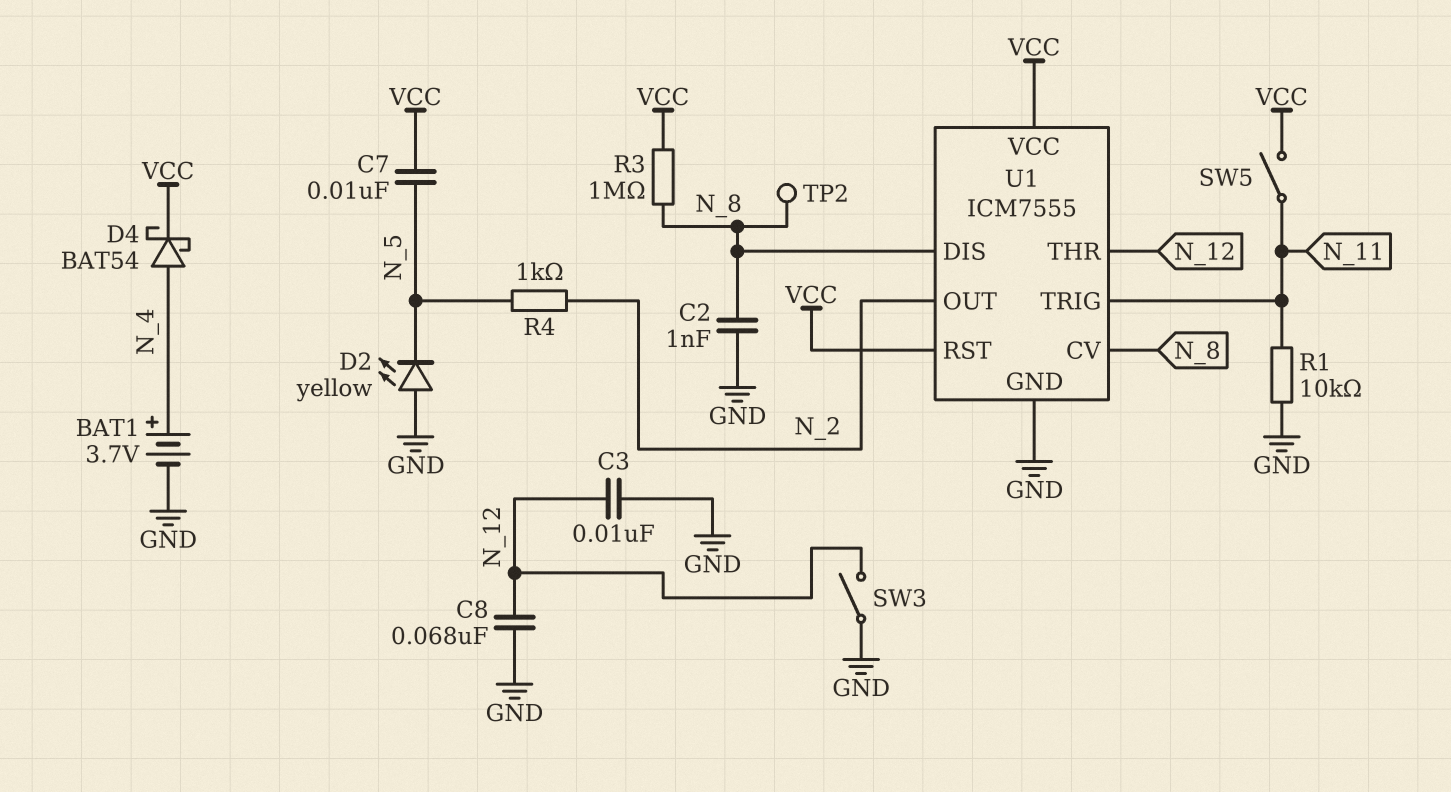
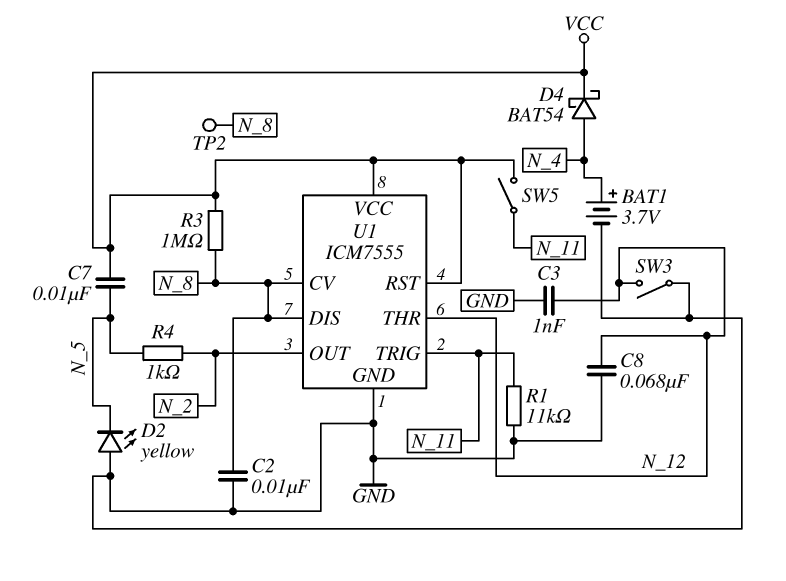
C2: 1nF (GND, N_8) -> 10nF (GND, N_8)
C3: 10nF (GND, N_12) -> 1nF (GND, N_12)
R1: 10k (GND, N_11) -> 11k (GND, N_11)

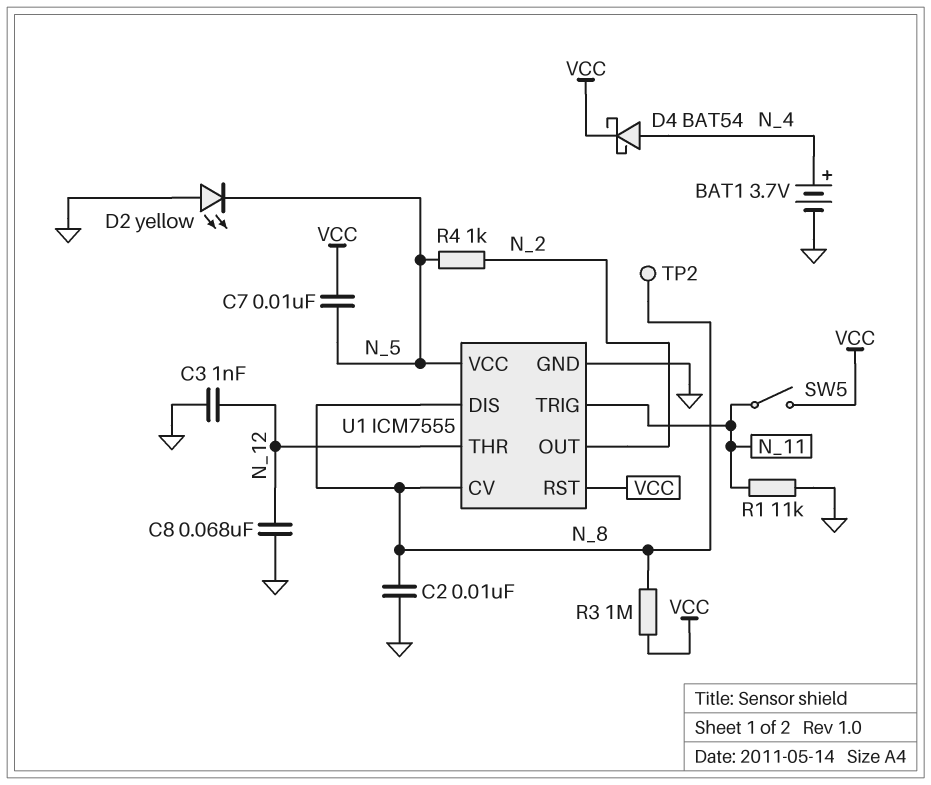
SW3: switch (GND, N_12) -> none
U1 pin VCC: VCC -> N_5

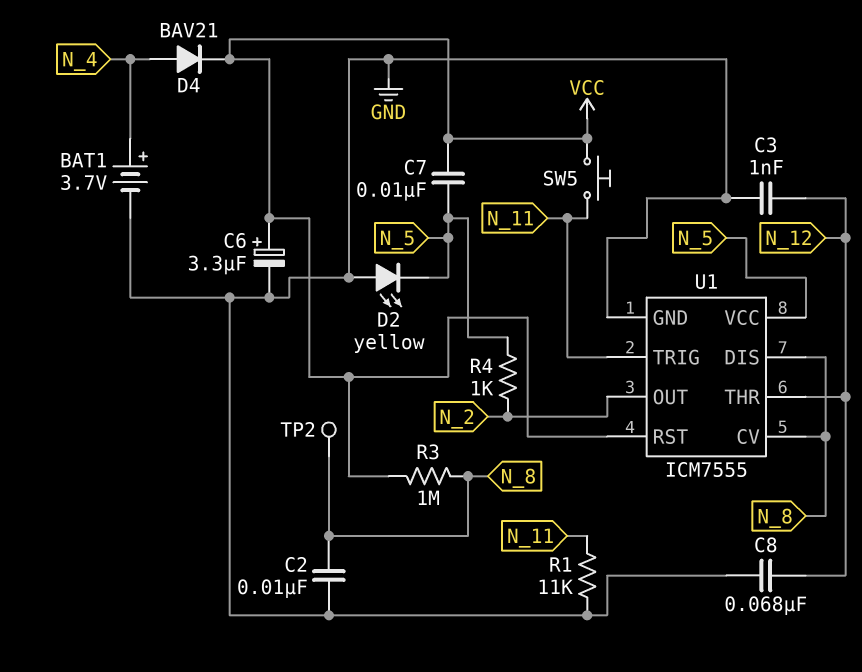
C6: none -> 3.3uF (plus VCC, minus GND)
D4: schottky BAT54 (A N_4, K VCC) -> diode BAV21 (A N_4, K VCC)
SW5: switch (N_11, VCC) -> button (N_11, VCC)

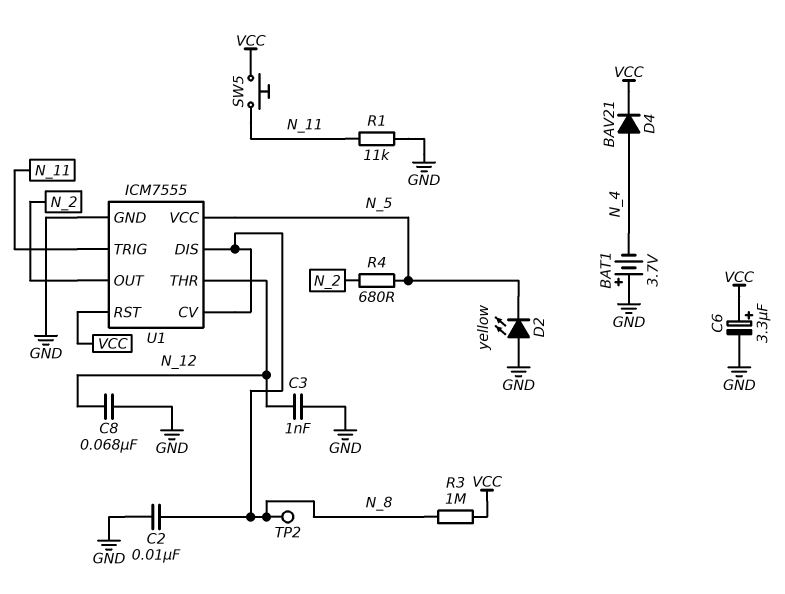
BAT1: 3.7V (plus N_4, minus GND) -> 3.7V (plus GND, minus N_4)
C7: 10nF (N_5, VCC) -> none
R4: 1k (N_2, N_5) -> 680 (N_2, N_5)

